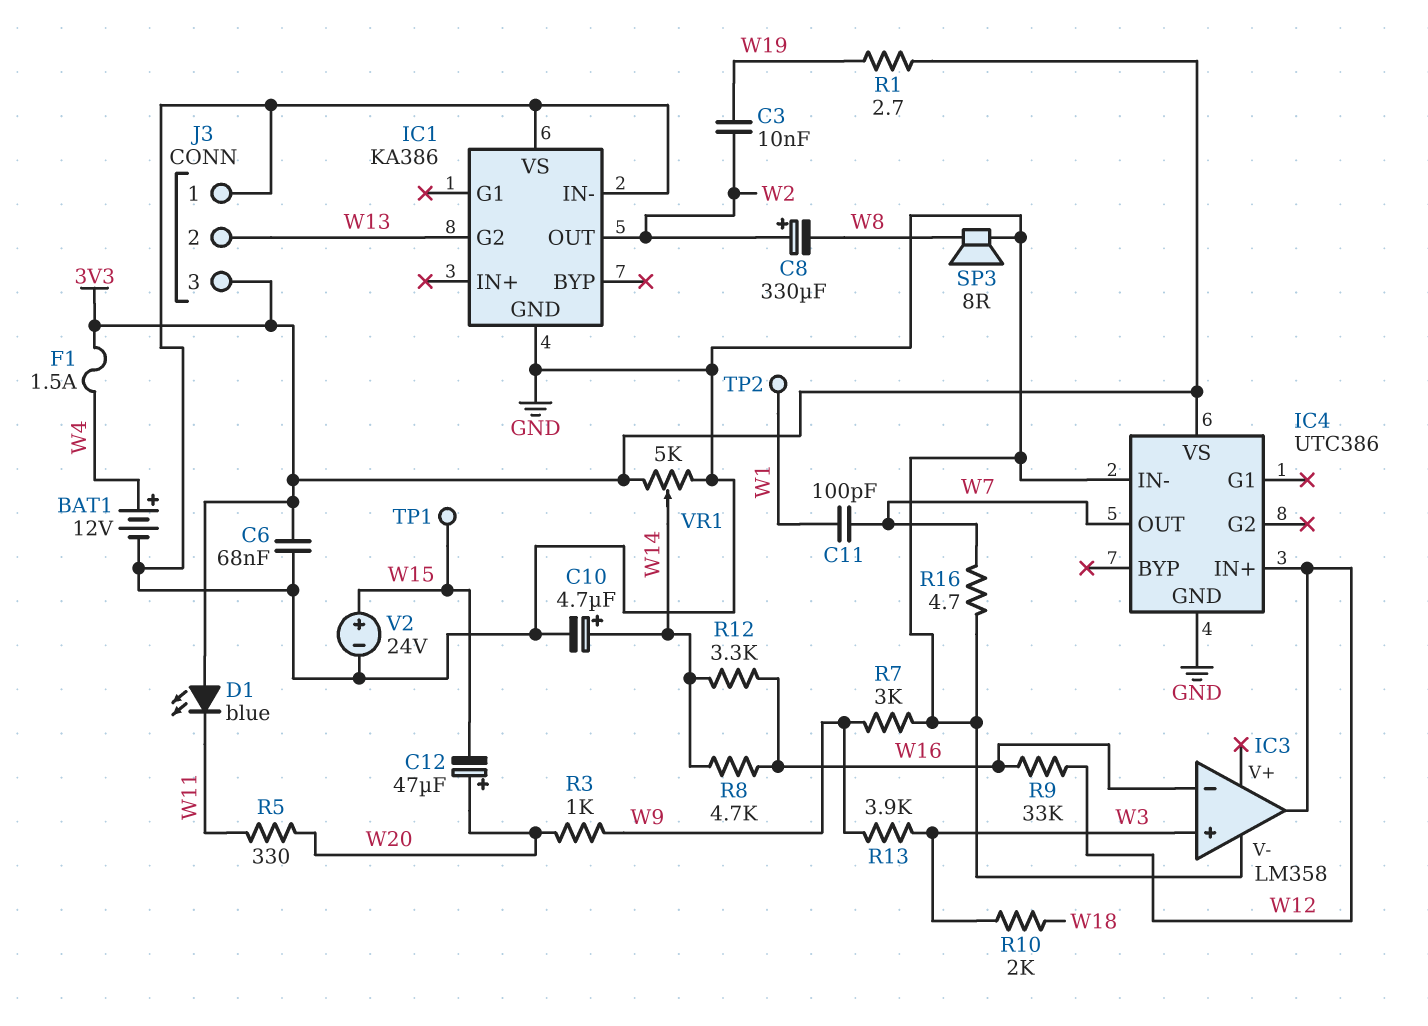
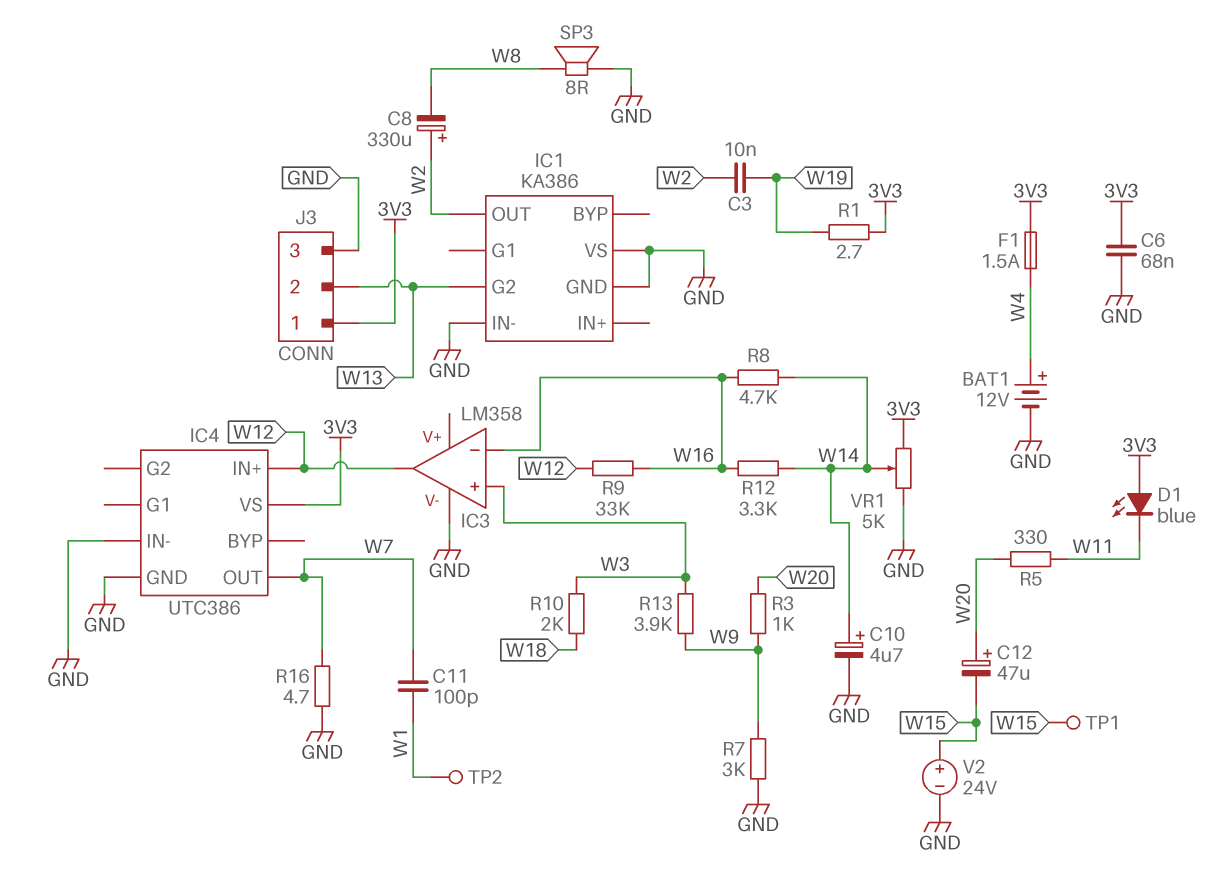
J3 pin 1: GND -> 3V3
J3 pin 3: 3V3 -> GND

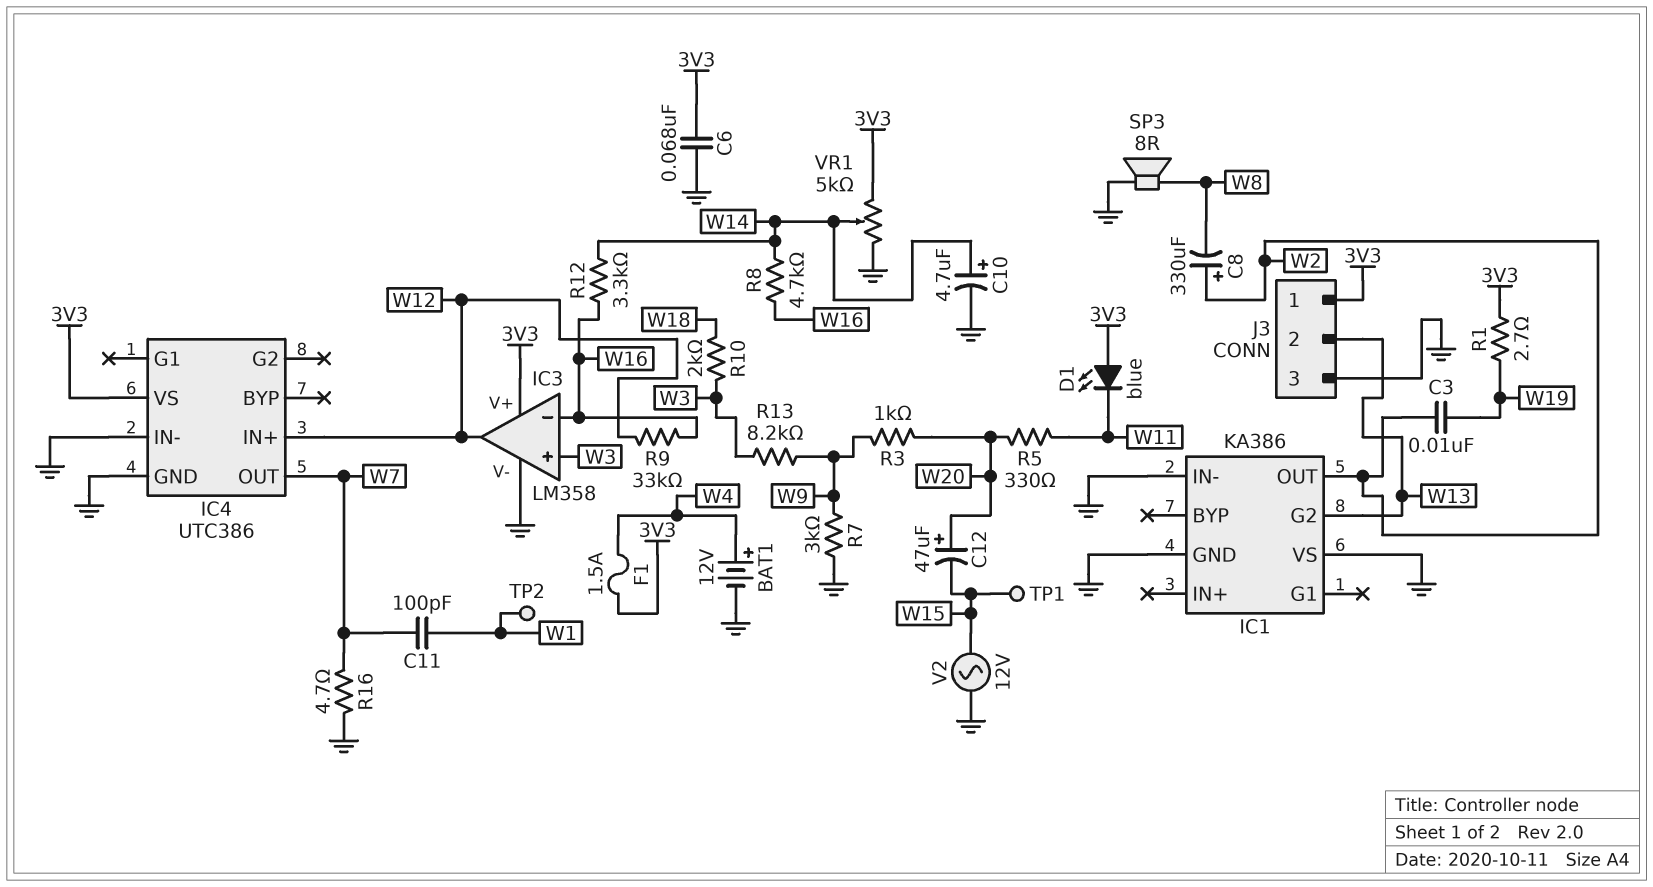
IC3 pin V+: none -> 3V3
R13: 3.9k (W3, W9) -> 8.2k (W3, W9)
V2: 24V (plus W15, minus GND) -> AC 12V (GND, W15)

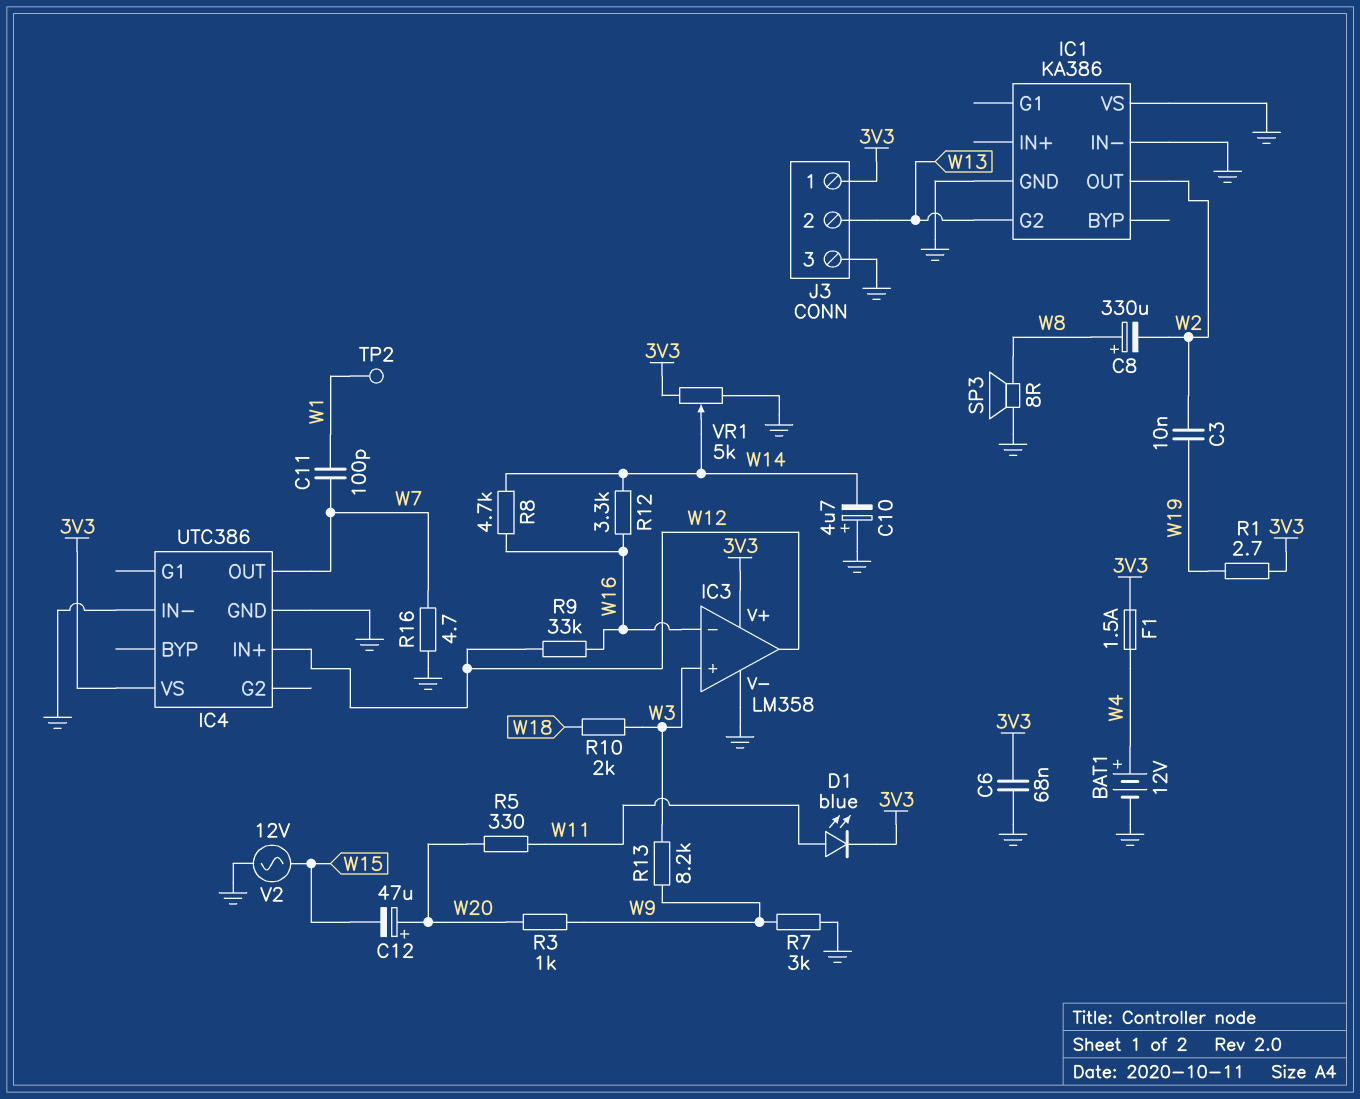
C8: 330uF (plus W2, minus W8) -> 330uF (plus W8, minus W2)
C10: 4.7uF (plus W14, minus GND) -> 4.7uF (plus GND, minus W14)
D1: LED blue (A 3V3, K W11) -> LED blue (A W11, K 3V3)
TP1: test point (W15) -> none

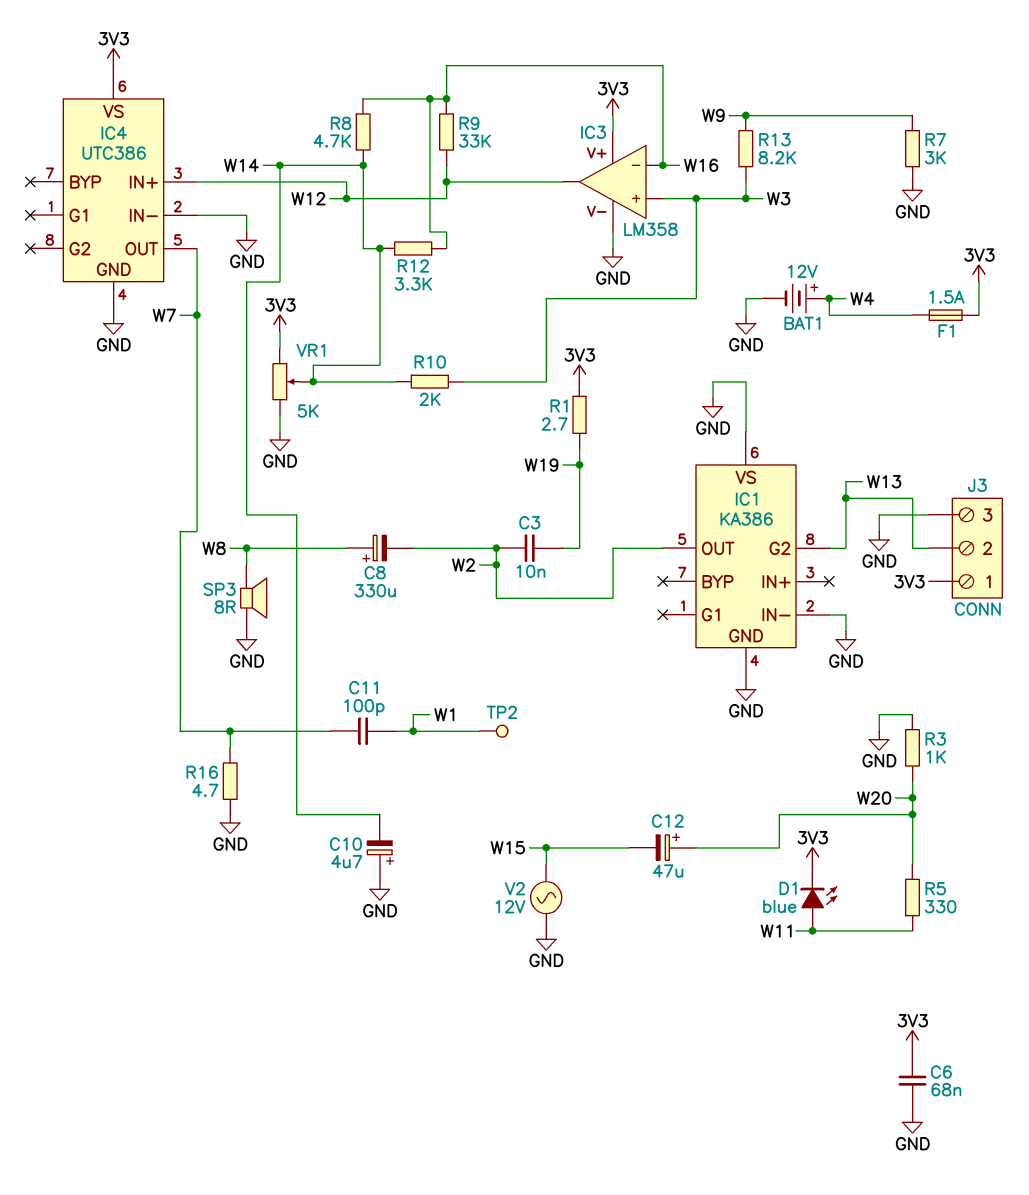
R3: 1k (W9, W20) -> 1k (GND, W20)
R10: 2k (W3, W18) -> 2k (W3, W14)

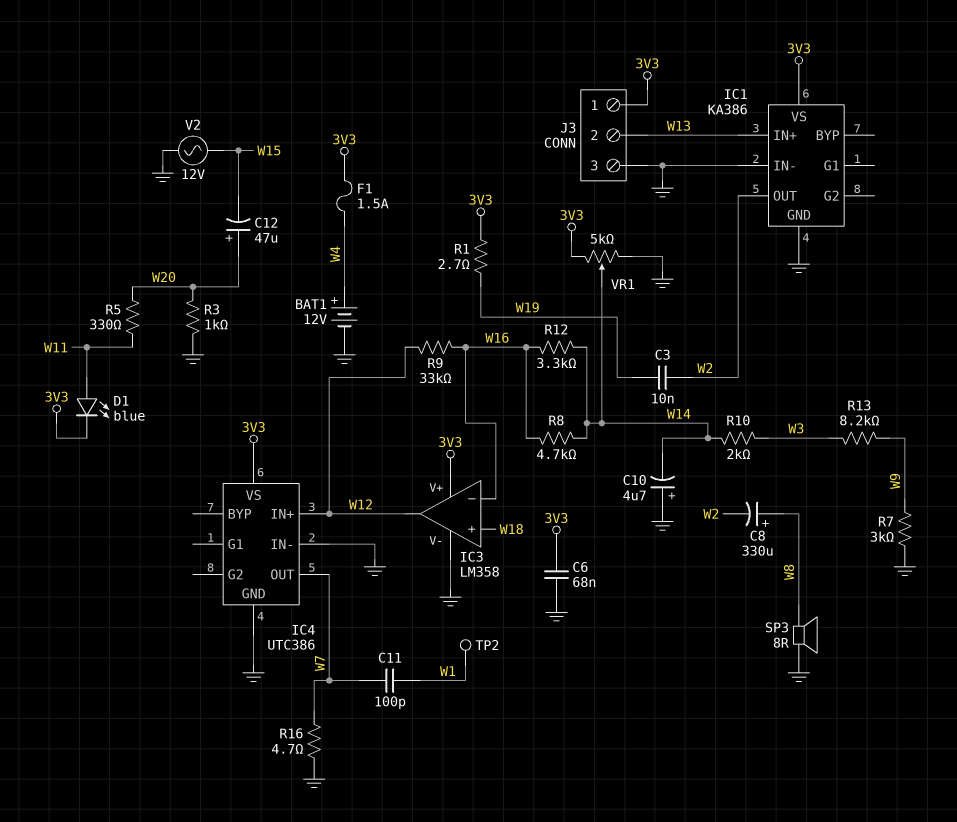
IC1 pin G2: W13 -> none
IC1 pin IN+: none -> W13
IC1 pin VS: GND -> 3V3
IC3 pin in+: W3 -> W18

